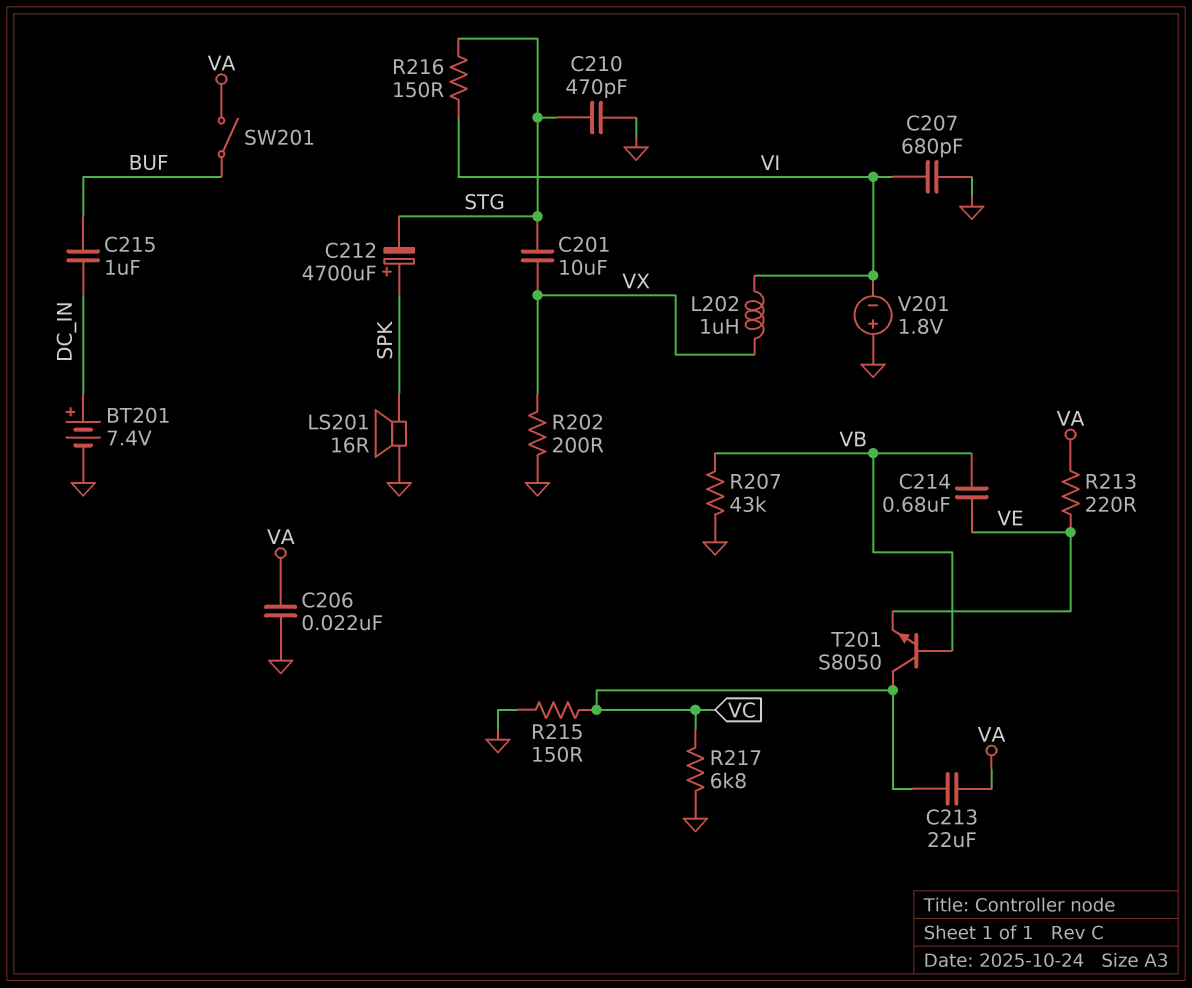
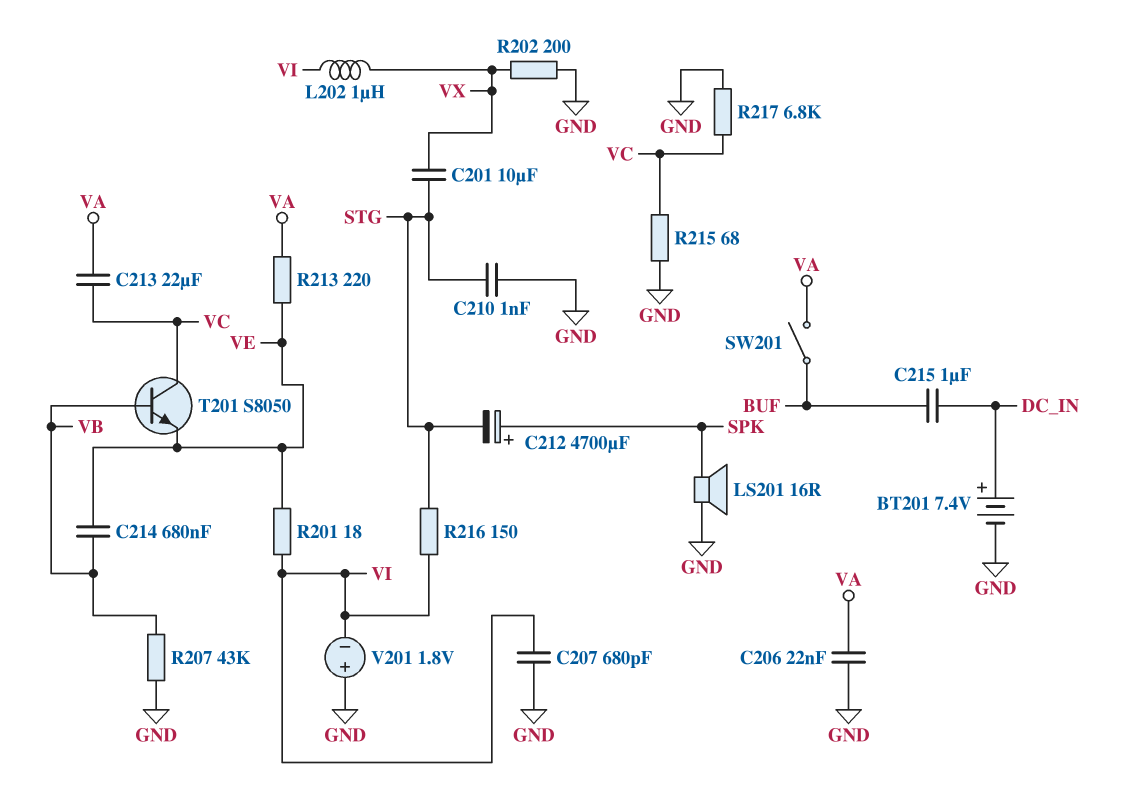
C210: 470pF (GND, STG) -> 1nF (GND, STG)
R201: none -> 18 (VE, VI)
R215: 150 (GND, VC) -> 68 (GND, VC)

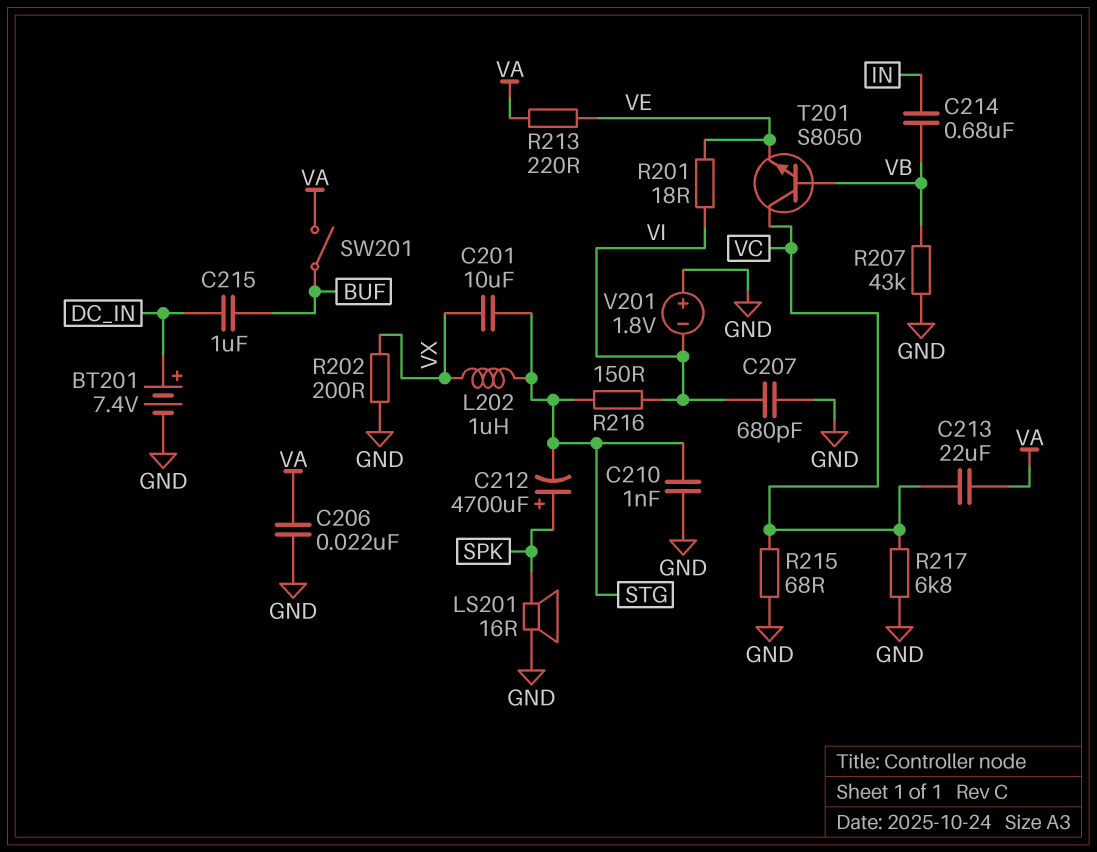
C214: 680nF (VB, VE) -> 680nF (IN, VB)
L202: 1uH (VI, VX) -> 1uH (STG, VX)

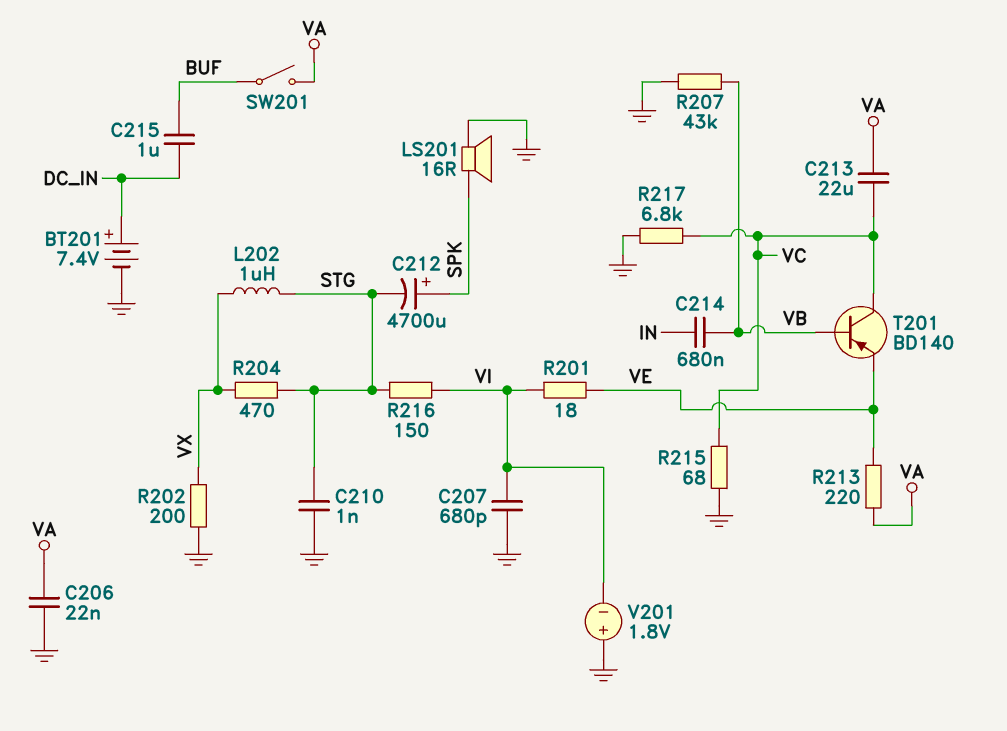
C201: 10uF (STG, VX) -> none
R204: none -> 470 (STG, VX)
T201: NPN S8050 (B VB, C VC, E VE) -> PNP BD140 (B VB, C VC, E VE)

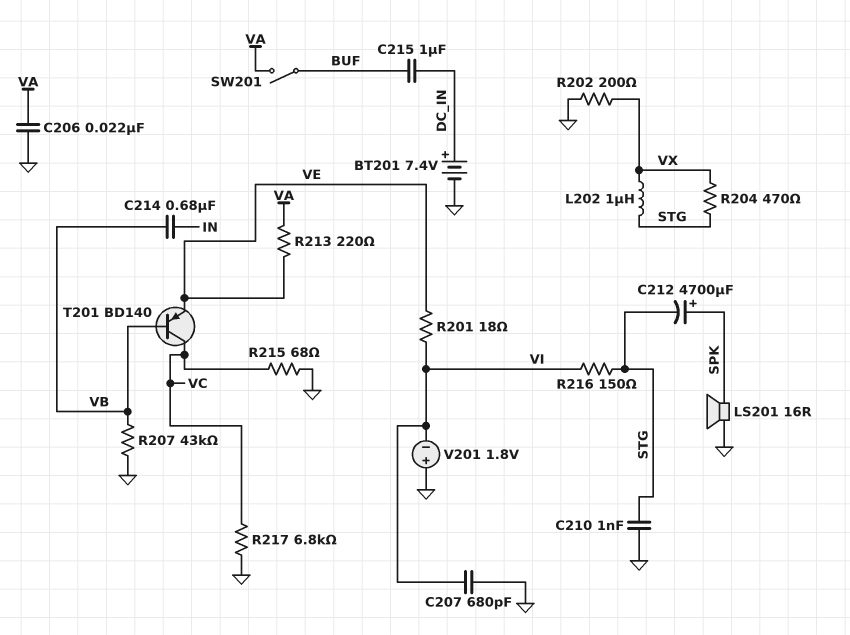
C213: 22uF (VA, VC) -> none

